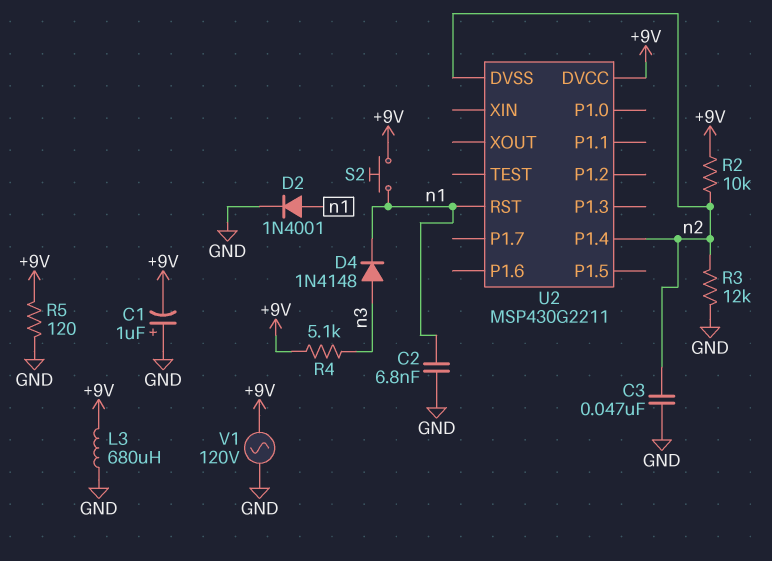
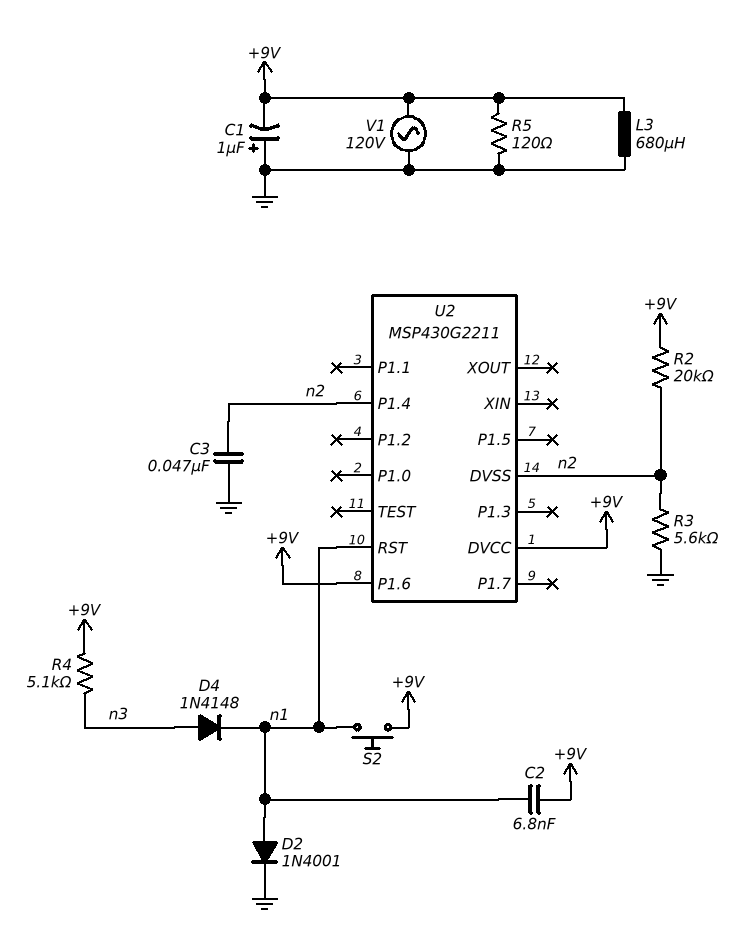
C2: 6.8nF (GND, n1) -> 6.8nF (+9V, n1)
R2: 10k (+9V, n2) -> 20k (+9V, n2)
R3: 12k (GND, n2) -> 5.6k (GND, n2)
U2 pin P1.6: none -> +9V

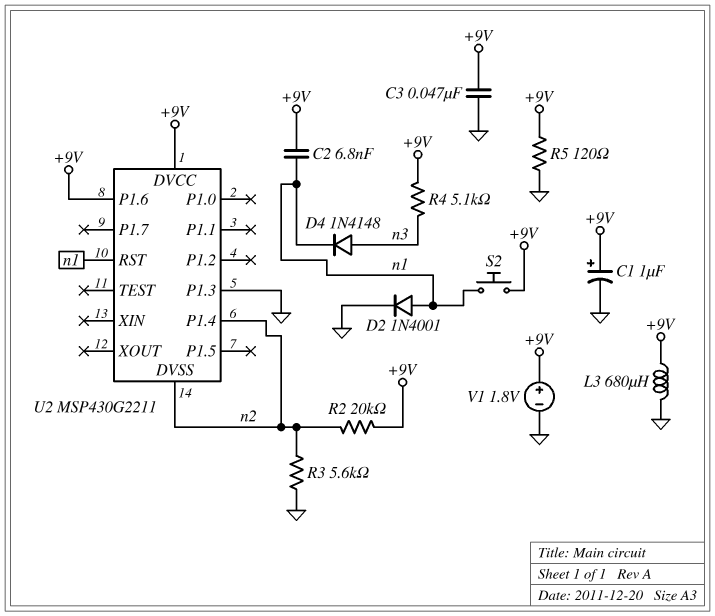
C1: 1uF (plus GND, minus +9V) -> 1uF (plus +9V, minus GND)
C3: 47nF (GND, n2) -> 47nF (+9V, GND)
U2 pin P1.3: none -> GND
V1: AC 120V (+9V, GND) -> 1.8V (plus +9V, minus GND)

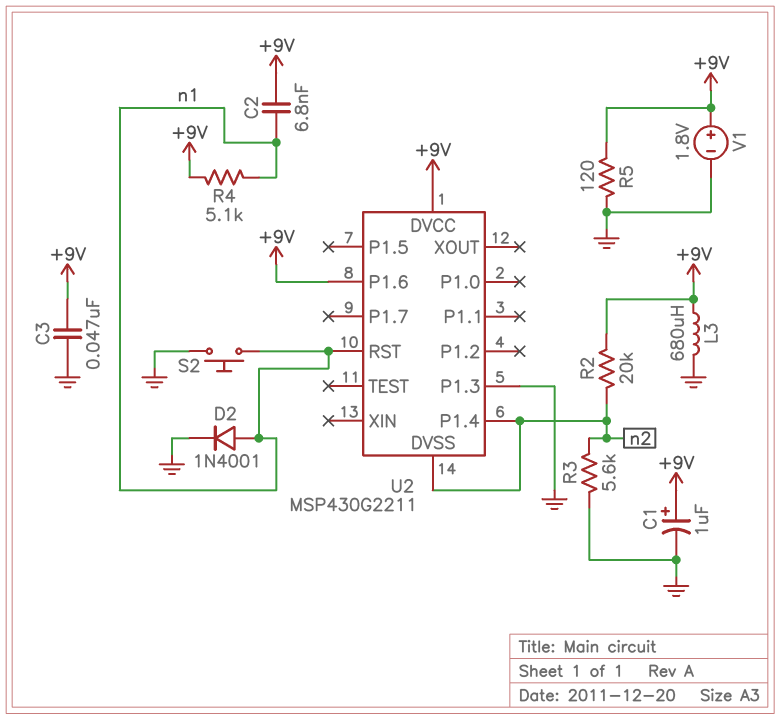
D4: diode 1N4148 (A n3, K n1) -> none
R4: 5.1k (+9V, n3) -> 5.1k (+9V, n1)
S2: button (+9V, n1) -> button (GND, n1)

